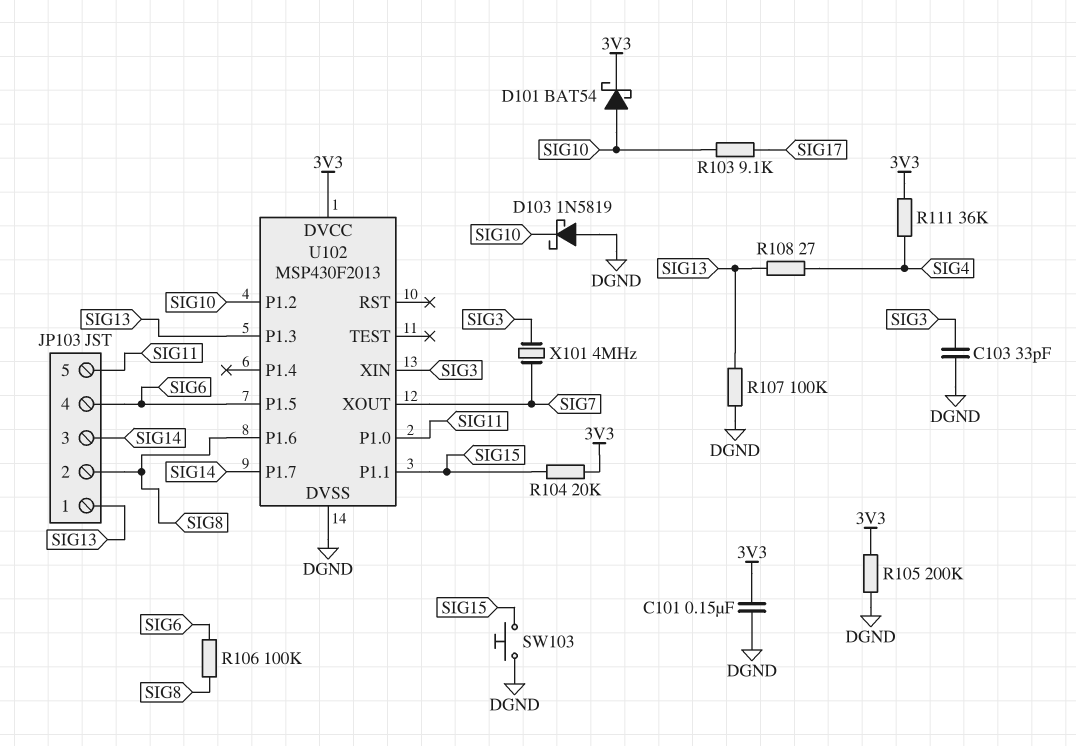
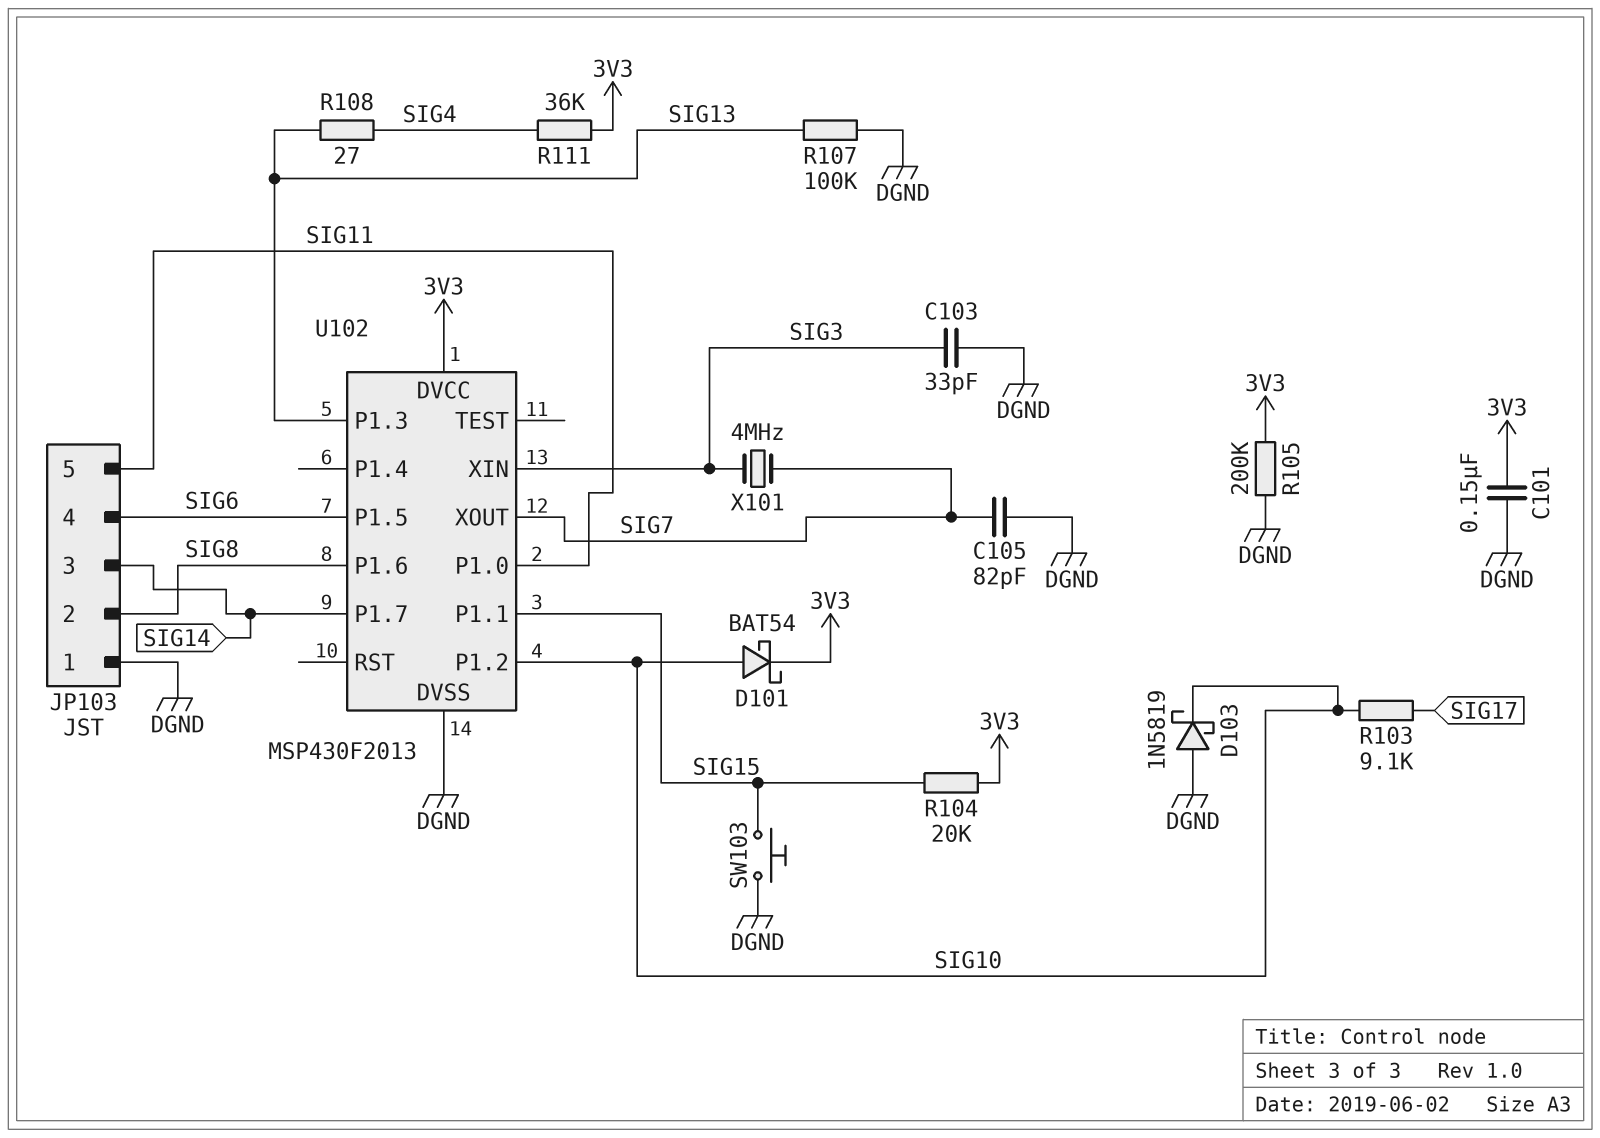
C105: none -> 82pF (DGND, SIG7)
JP103 pin 1: SIG13 -> DGND
R106: 100k (SIG6, SIG8) -> none

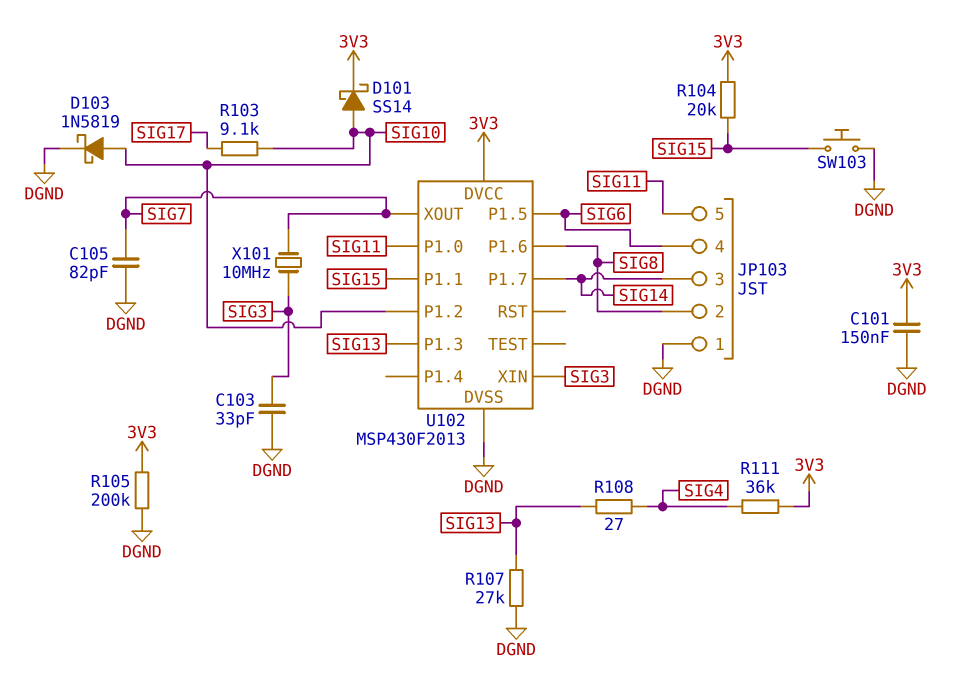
D101: schottky BAT54 (A SIG10, K 3V3) -> schottky SS14 (A SIG10, K 3V3)
D103: schottky 1N5819 (A DGND, K SIG10) -> schottky 1N5819 (A SIG10, K DGND)
R107: 100k (DGND, SIG13) -> 27k (DGND, SIG13)
X101: 4MHz (SIG3, SIG7) -> 10MHz (SIG3, SIG7)

